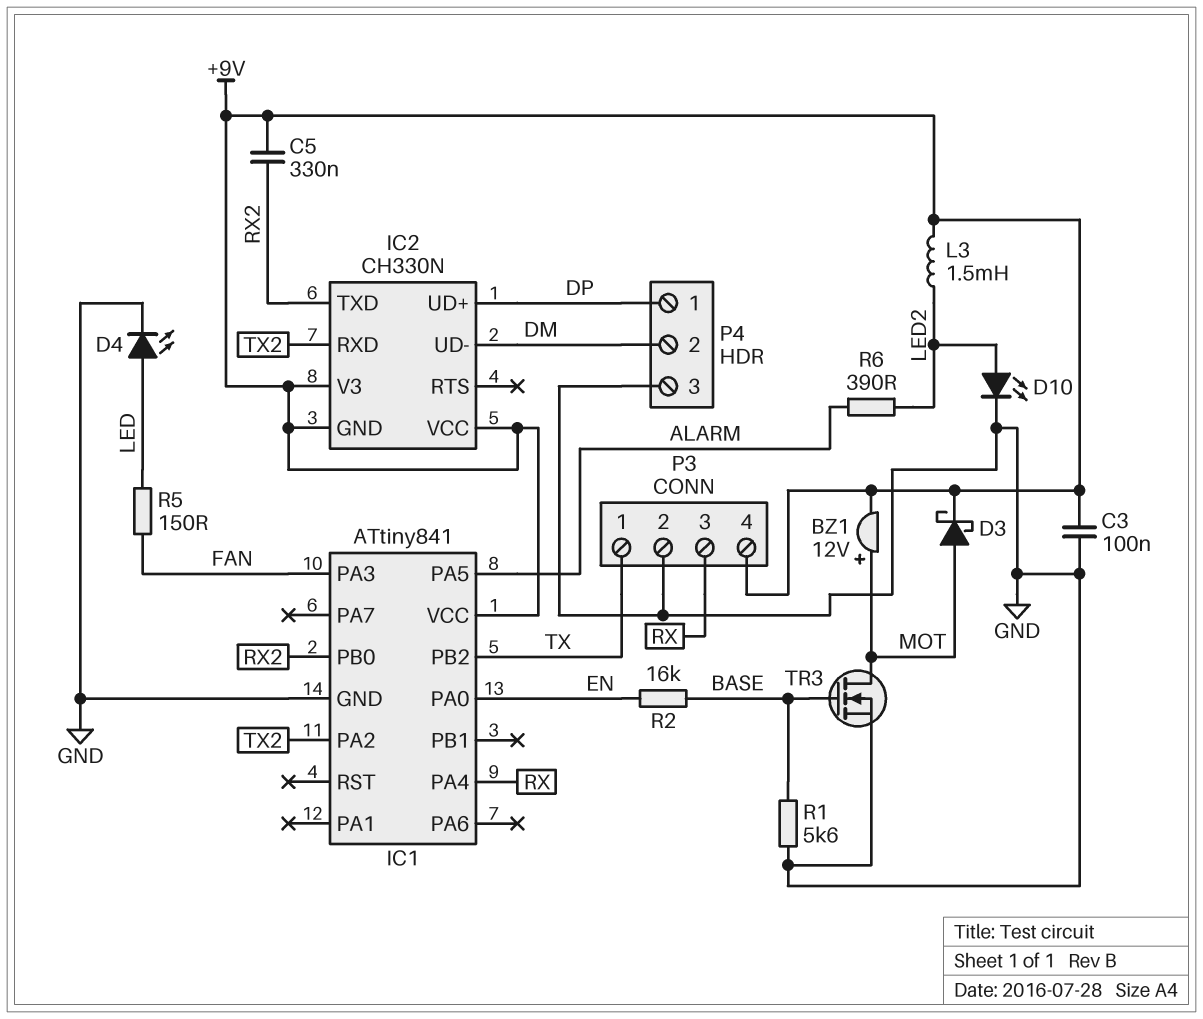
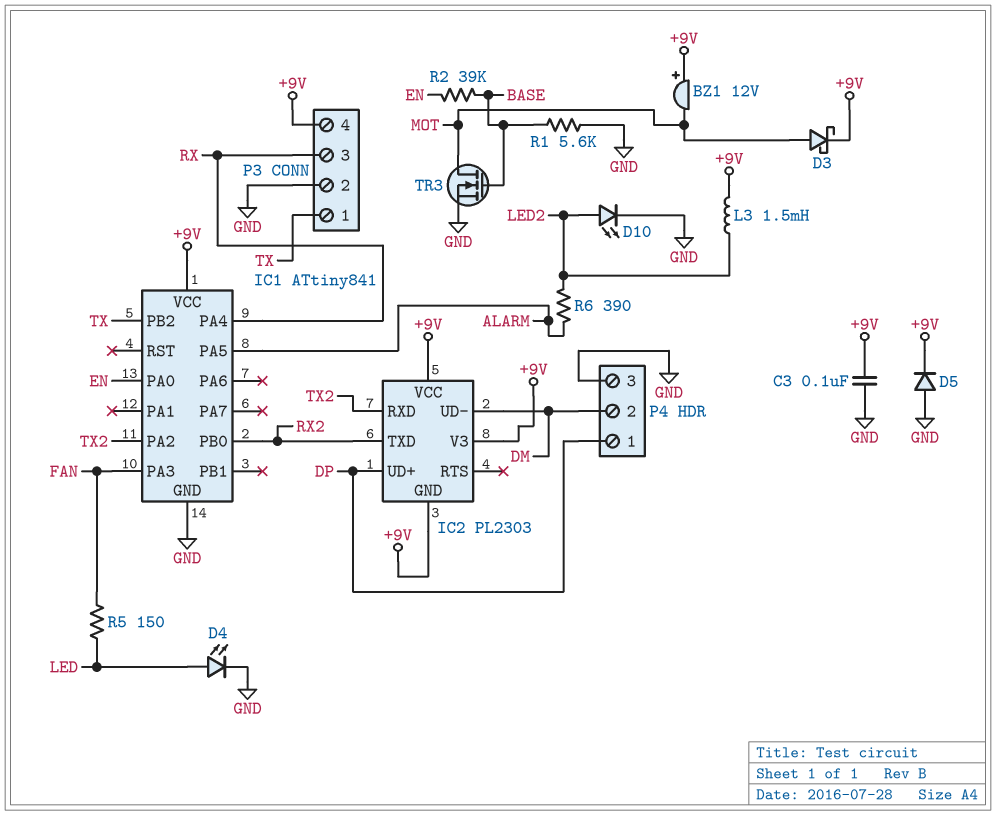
BZ1: buzzer 12V (plus MOT, minus +9V) -> buzzer 12V (plus +9V, minus MOT)
C5: 330nF (+9V, RX2) -> none
D5: none -> diode (A GND, K +9V)
IC2: CH330N -> PL2303
R2: 16k (BASE, EN) -> 39k (BASE, EN)

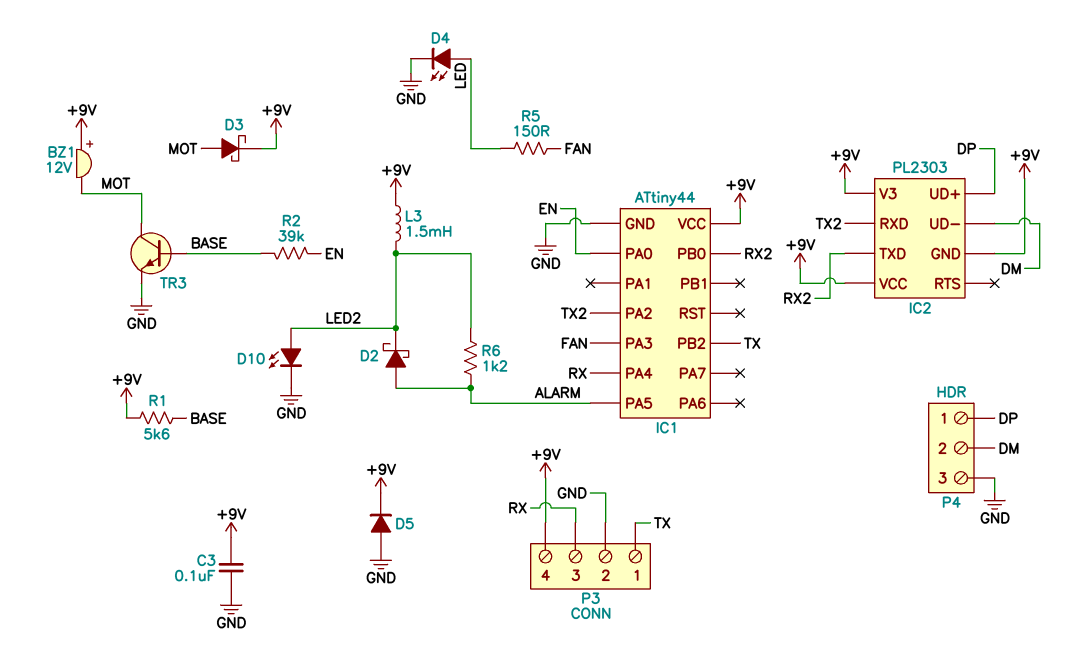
D2: none -> schottky (A ALARM, K LED2)
IC1: ATtiny841 -> ATtiny44
R1: 5.6k (BASE, GND) -> 5.6k (+9V, BASE)
R6: 390 (ALARM, LED2) -> 1.2k (ALARM, LED2)
TR3: NMOS (G BASE, D MOT, S GND) -> NPN (B BASE, C MOT, E GND)

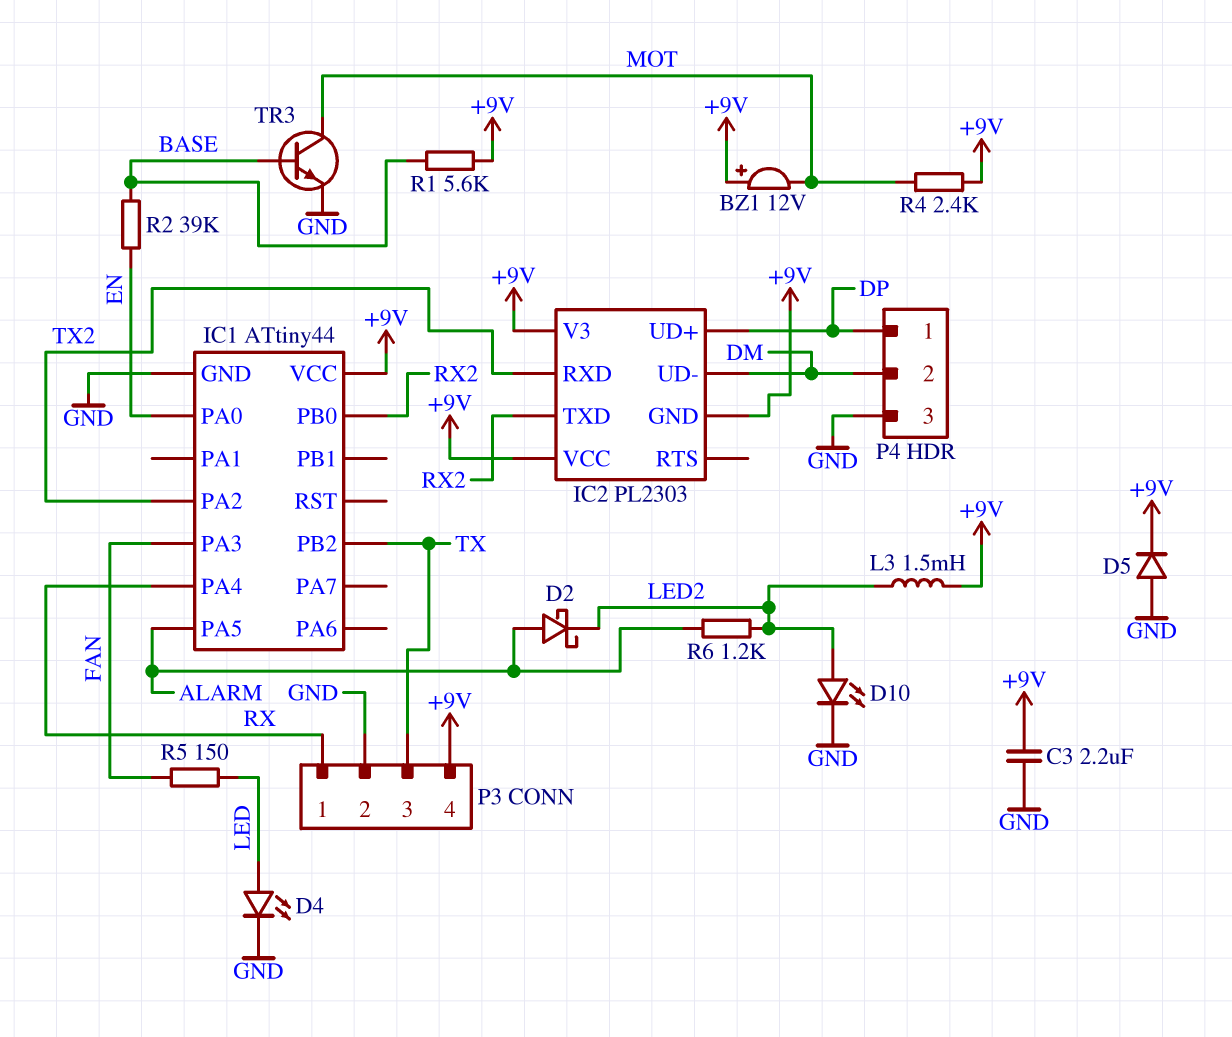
C3: 100nF (+9V, GND) -> 2.2uF (+9V, GND)
D3: schottky (A MOT, K +9V) -> none
P3 pin 1: TX -> RX
P3 pin 3: RX -> TX
R4: none -> 2.4k (+9V, MOT)

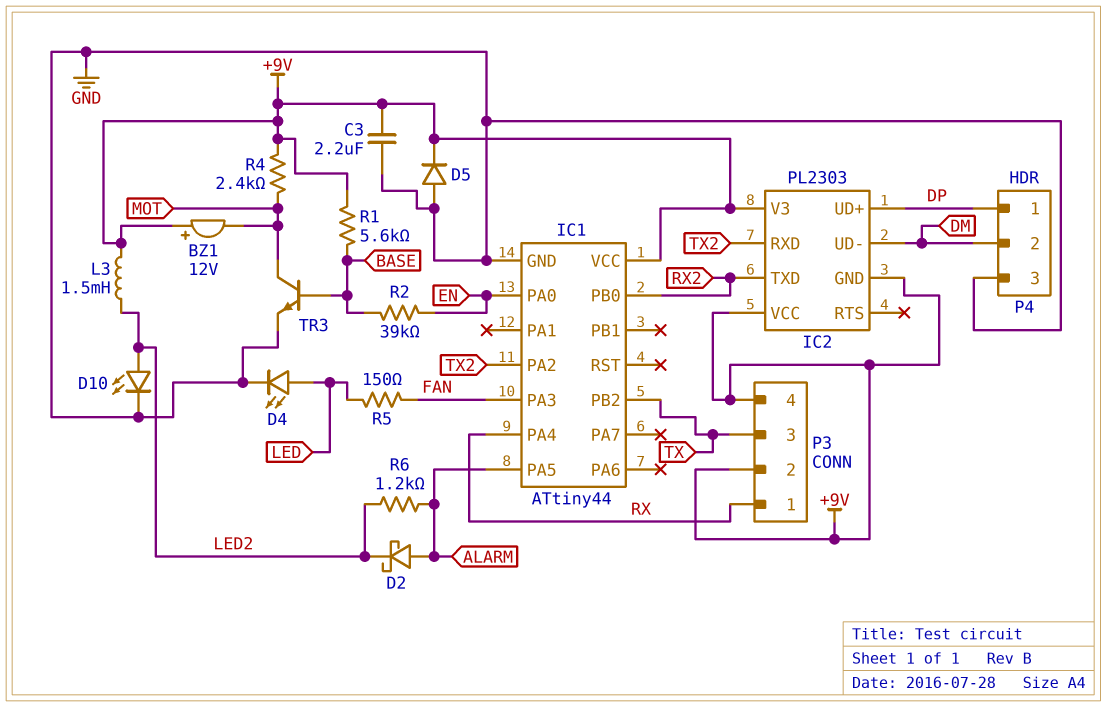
P3 pin 2: GND -> +9V

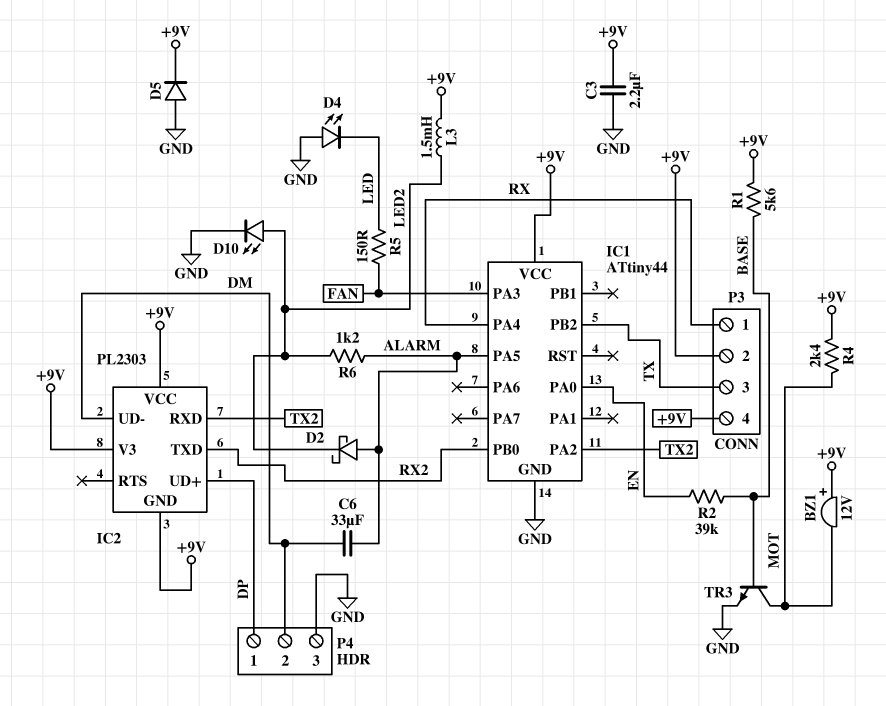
C6: none -> 33uF (ALARM, DM)
D4: LED (A LED, K GND) -> LED (A GND, K LED)

